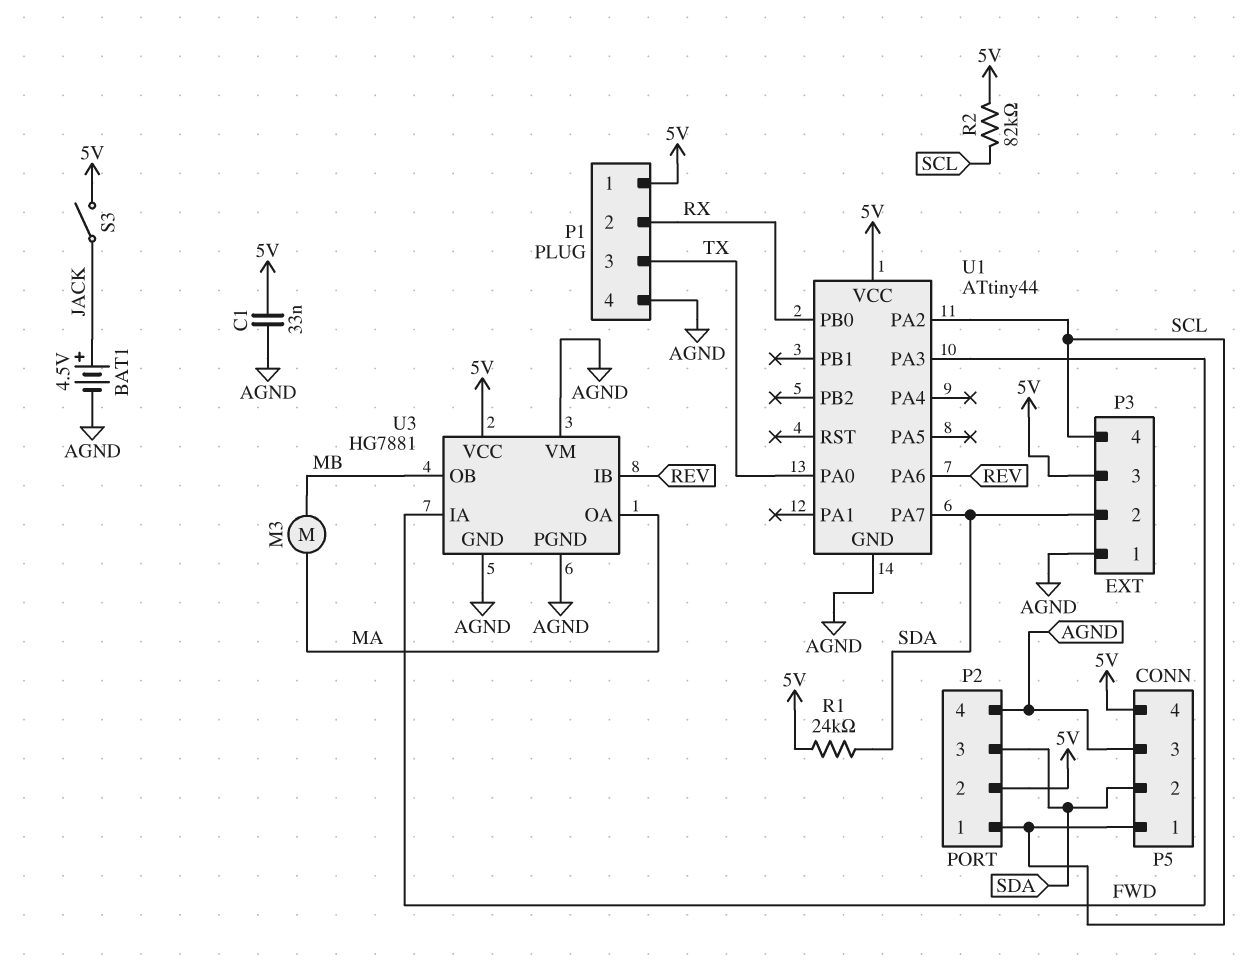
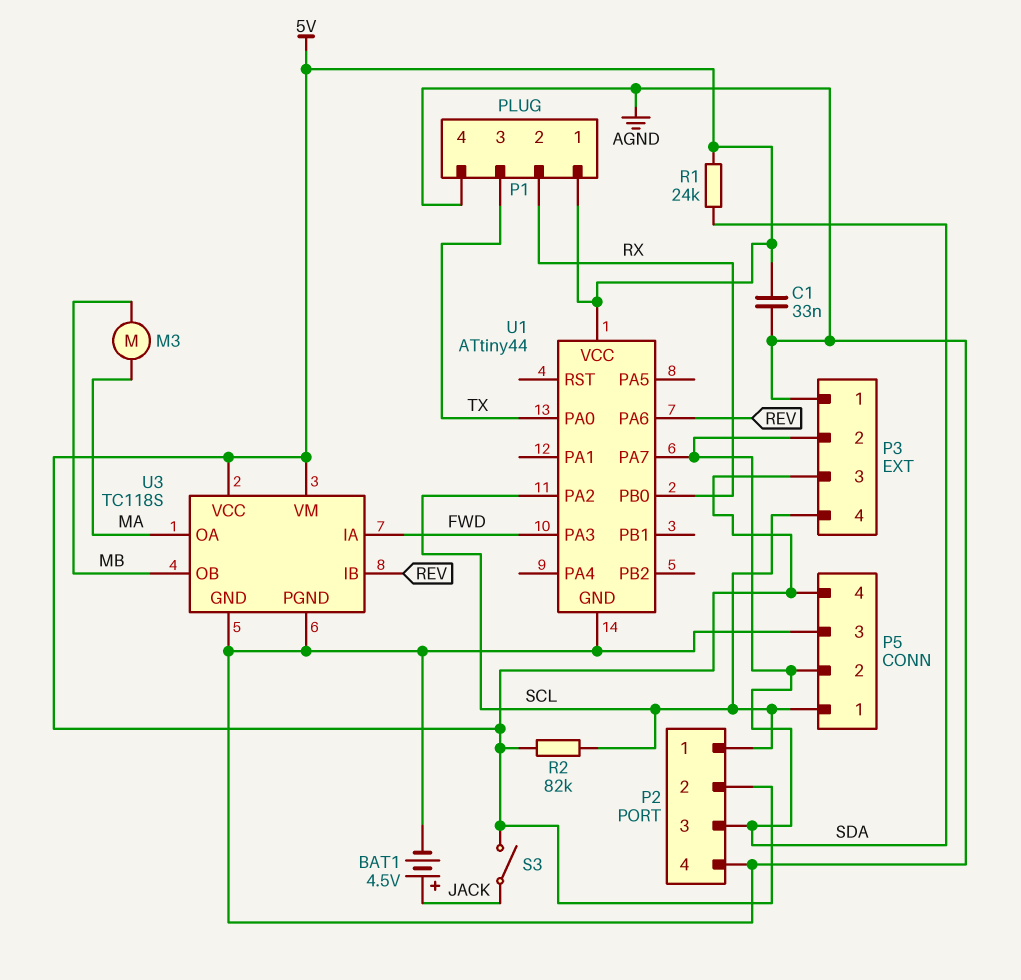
U3: HG7881 -> TC118S
U3 pin VM: AGND -> 5V

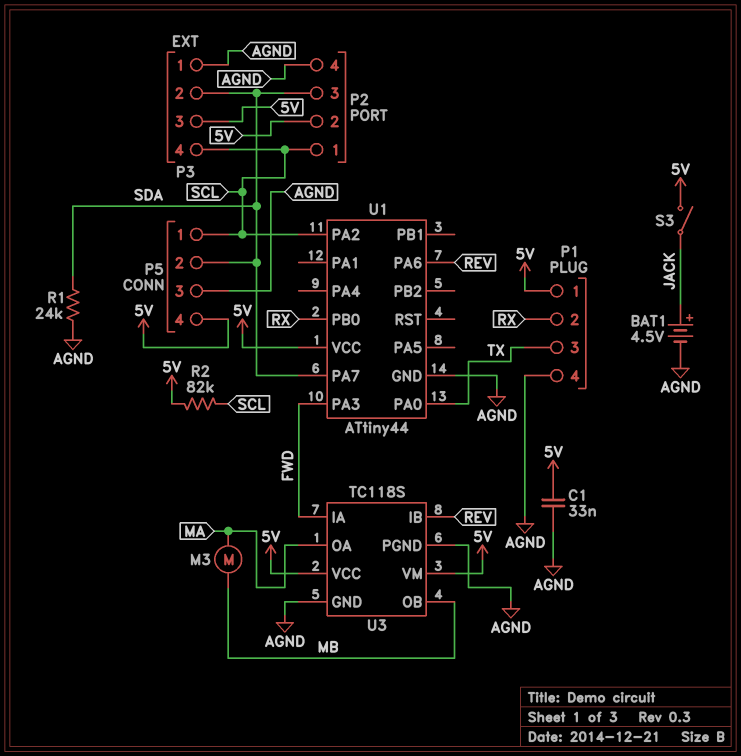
R1: 24k (5V, SDA) -> 24k (AGND, SDA)

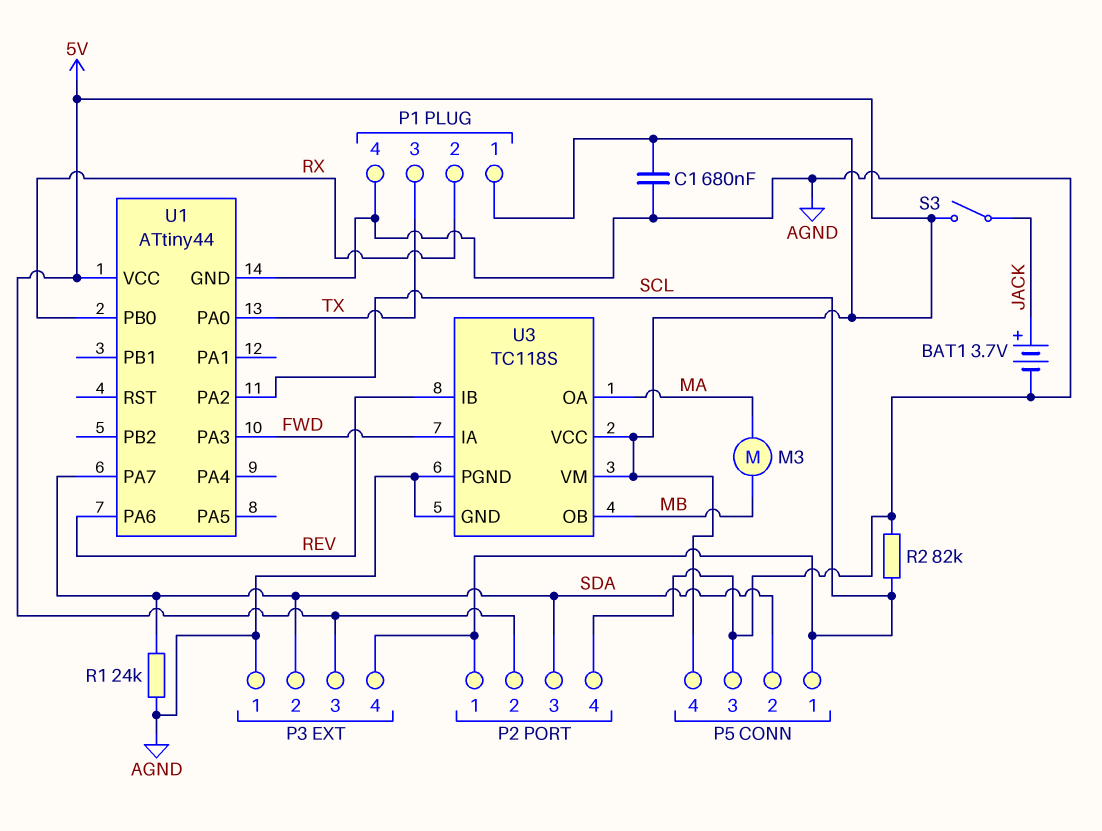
BAT1: 4.5V (plus JACK, minus AGND) -> 3.7V (plus JACK, minus AGND)
C1: 33nF (5V, AGND) -> 680nF (5V, AGND)
R2: 82k (5V, SCL) -> 82k (AGND, SCL)

